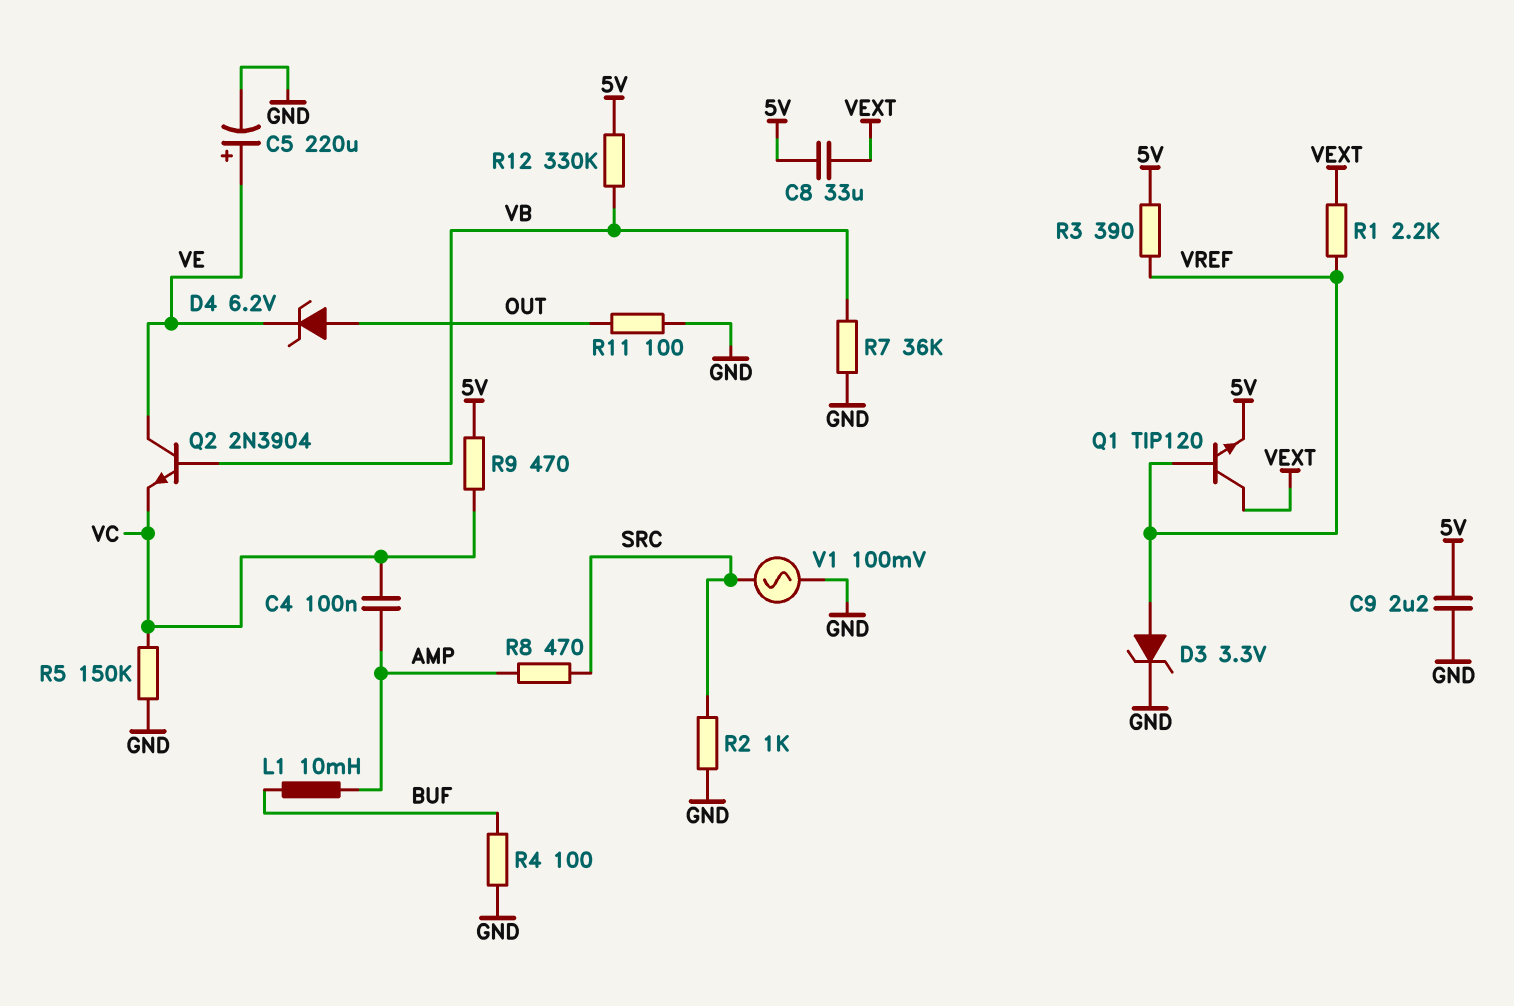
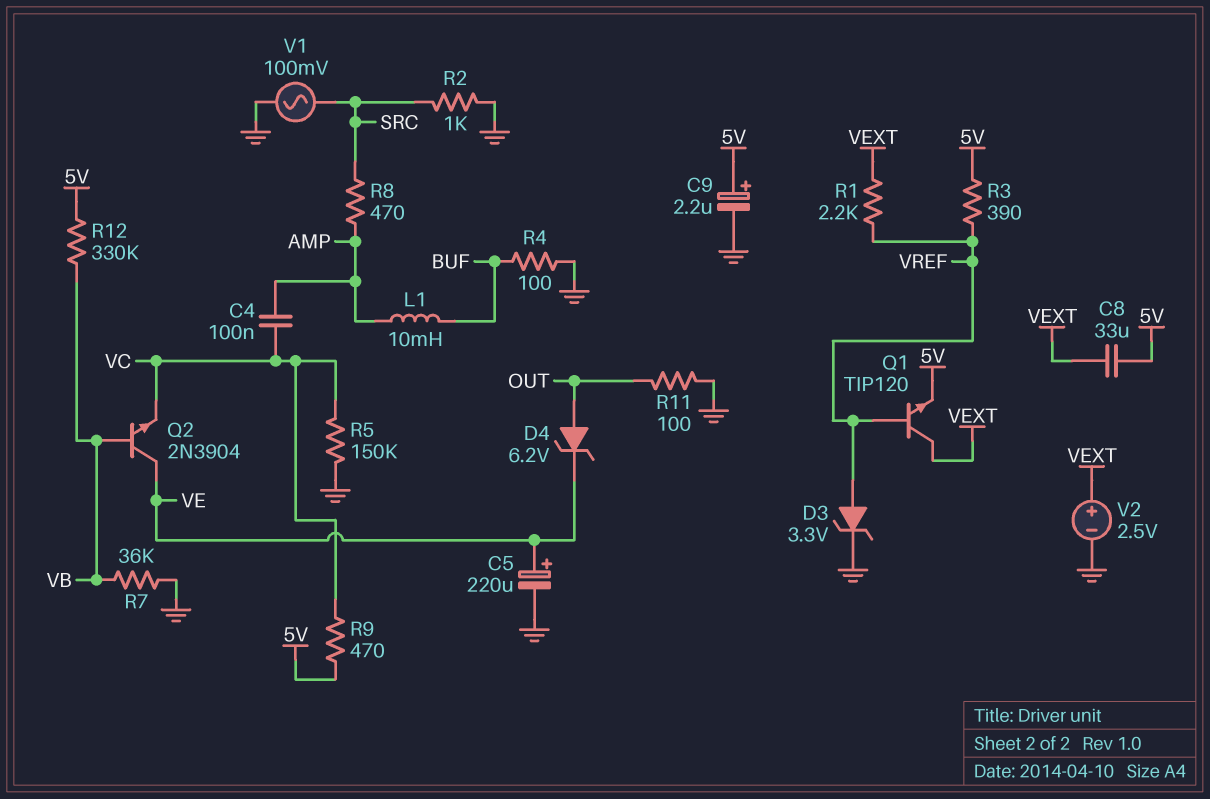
C9: 2.2uF (5V, GND) -> 2.2uF (plus 5V, minus GND)
V2: none -> 2.5V (plus VEXT, minus GND)

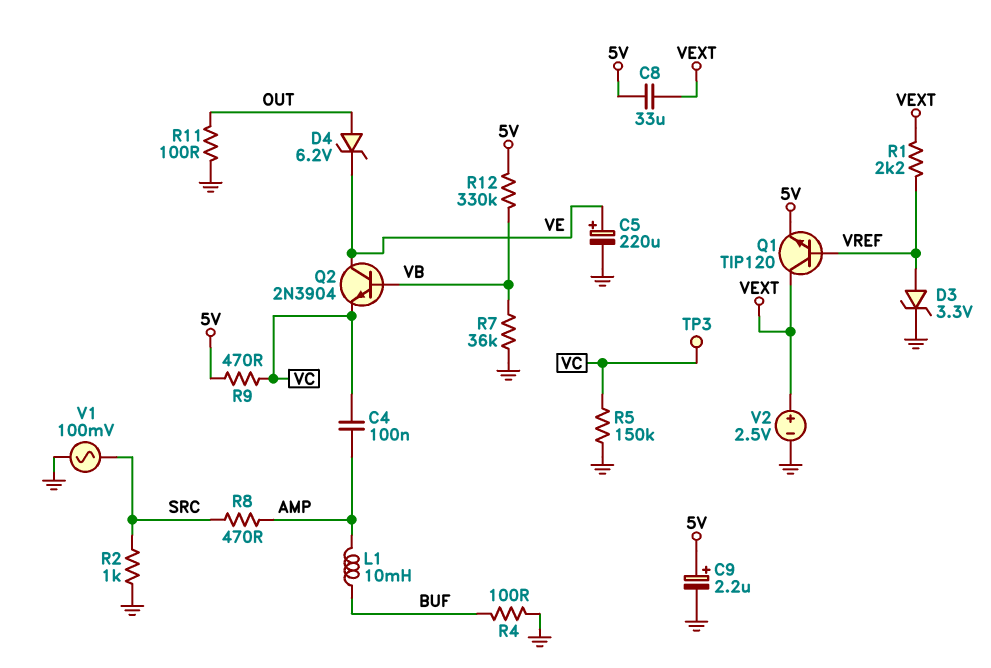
R3: 390 (5V, VREF) -> none
TP3: none -> test point (VC)

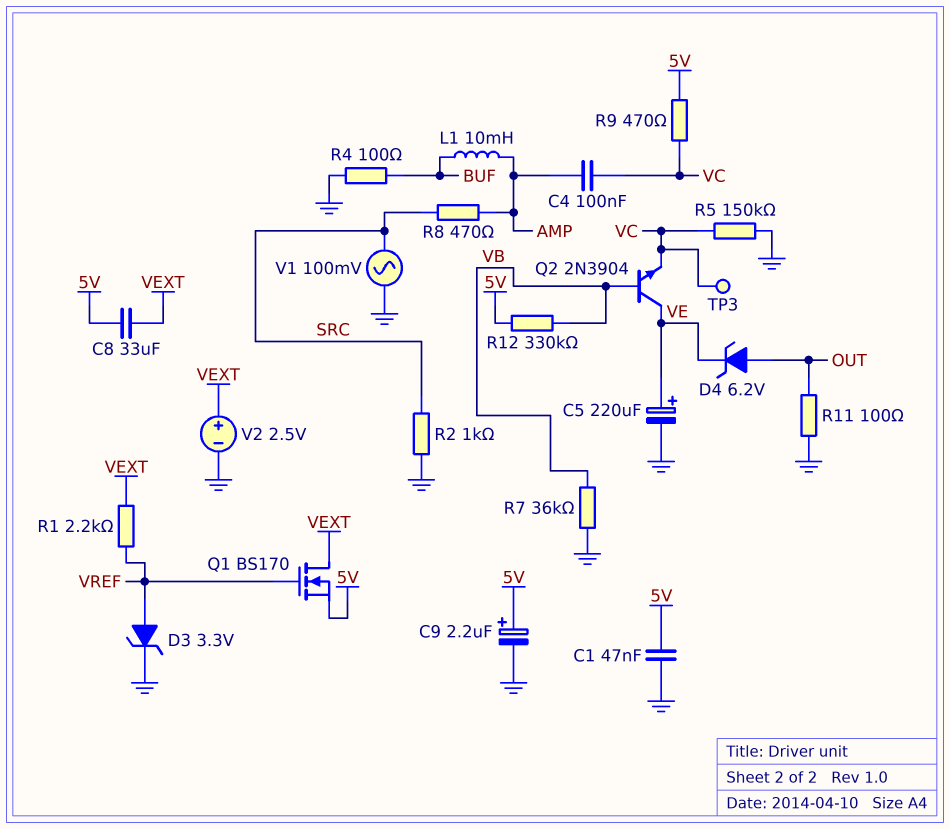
C1: none -> 47nF (5V, GND)
Q1: NPN TIP120 (B VREF, C VEXT, E 5V) -> NMOS BS170 (G VREF, D VEXT, S 5V)

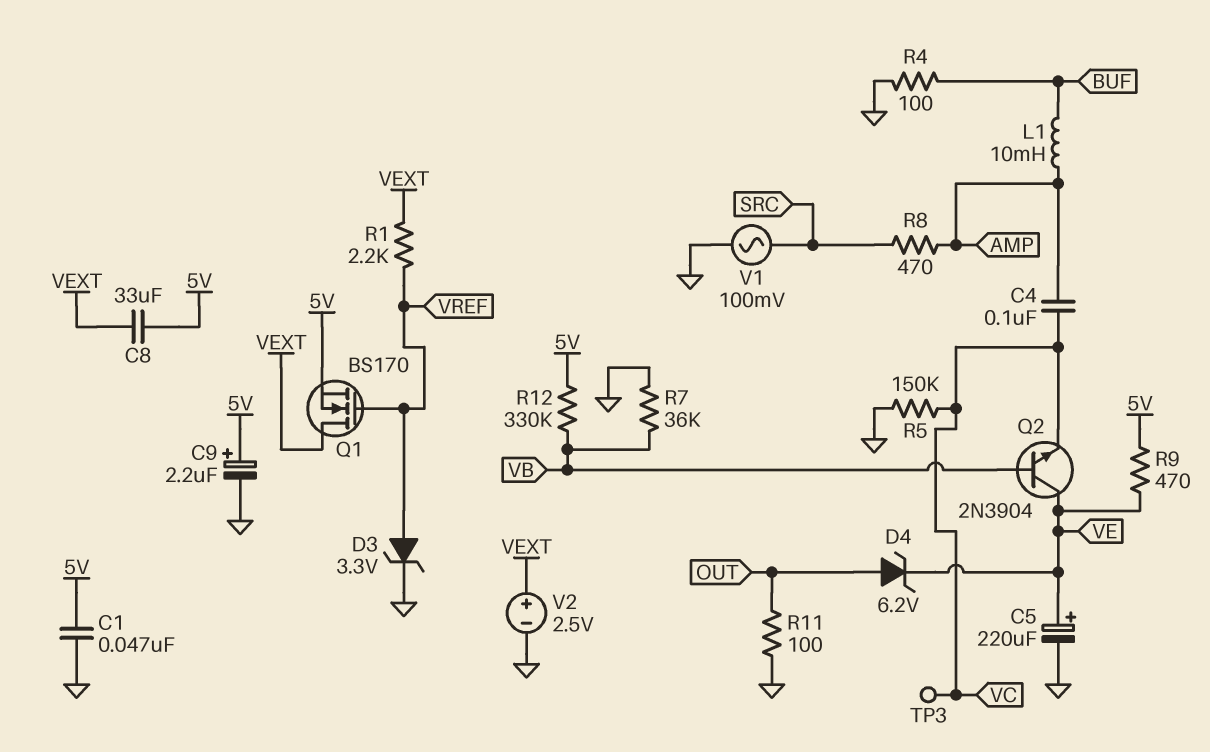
R2: 1k (GND, SRC) -> none
R9: 470 (5V, VC) -> 470 (5V, VE)

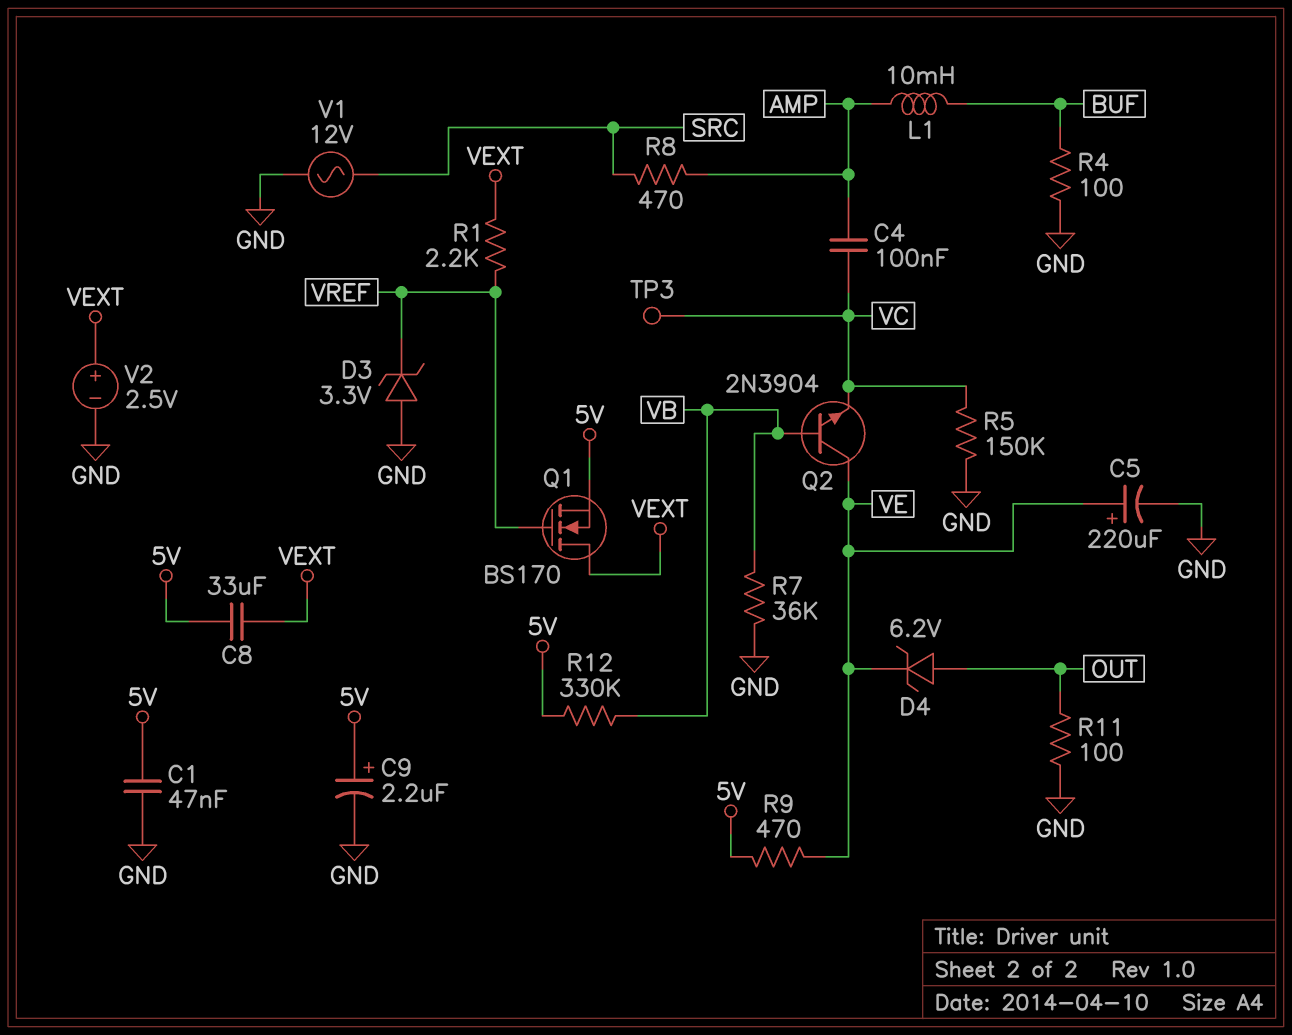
D3: zener 3.3V (A VREF, K GND) -> zener 3.3V (A GND, K VREF)
V1: AC 100mV (GND, SRC) -> AC 12V (GND, SRC)

